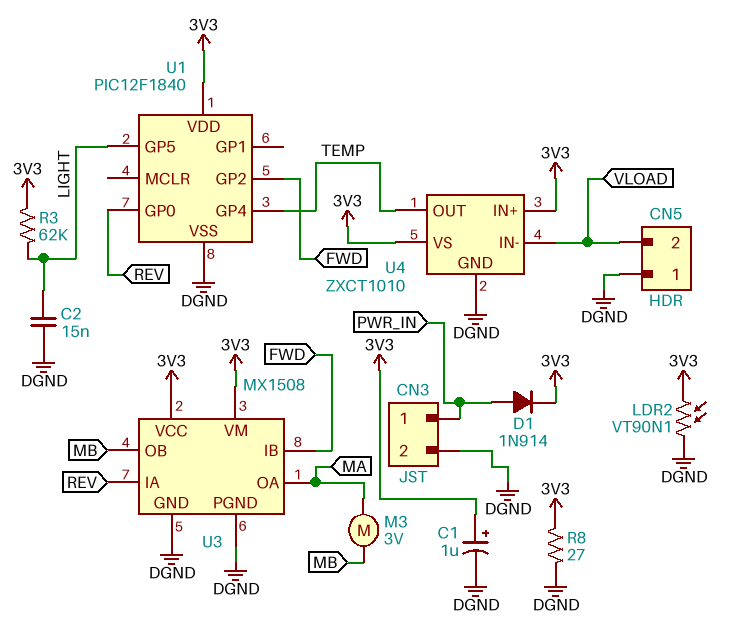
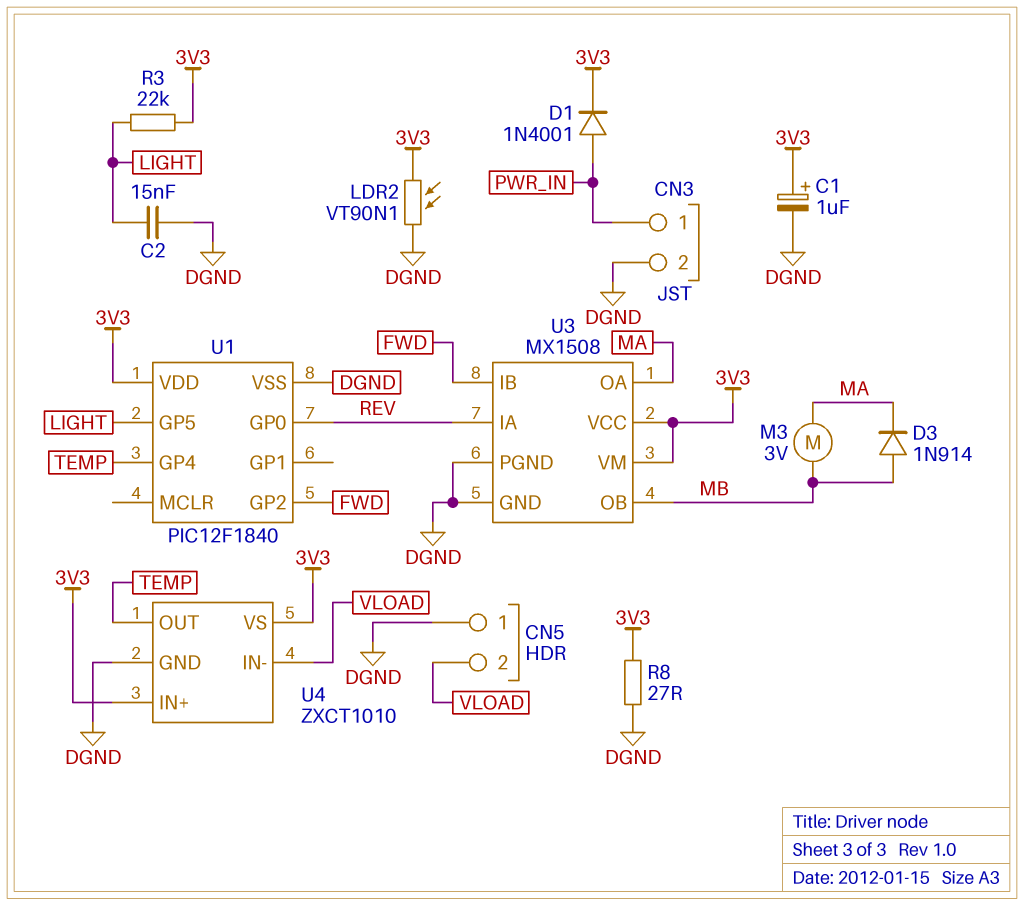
D1: diode 1N914 (A PWR_IN, K 3V3) -> diode 1N4001 (A PWR_IN, K 3V3)
D3: none -> diode 1N914 (A MB, K MA)
R3: 62k (3V3, LIGHT) -> 22k (3V3, LIGHT)

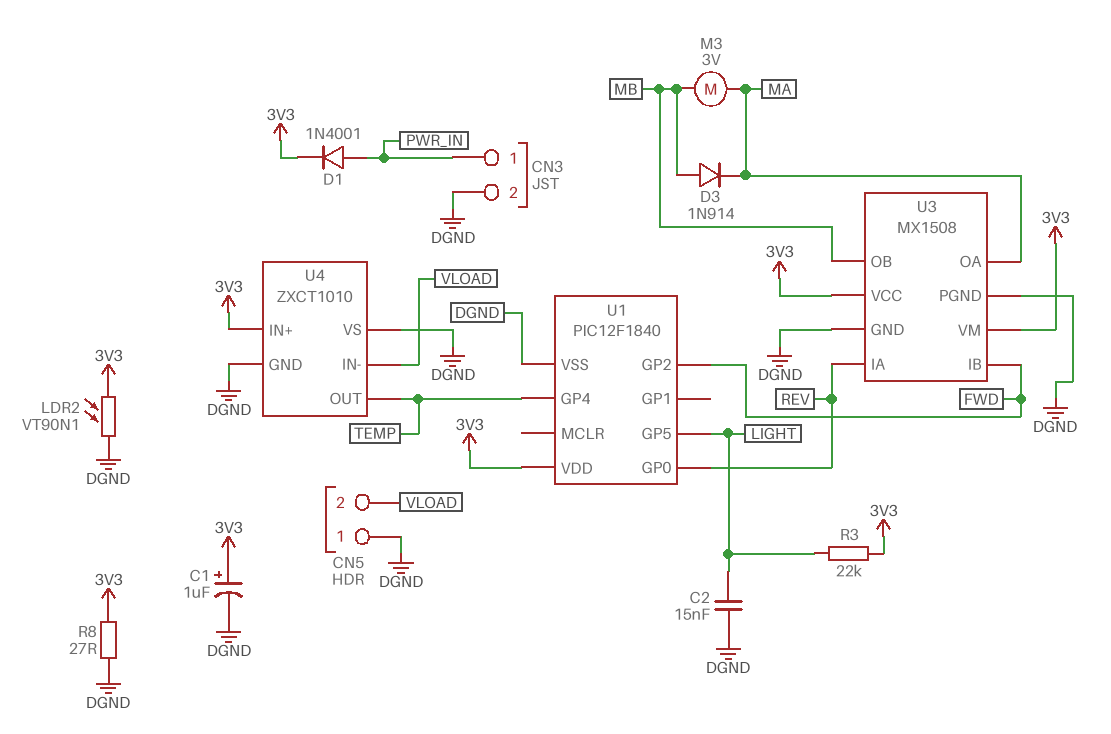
U4 pin VS: 3V3 -> DGND

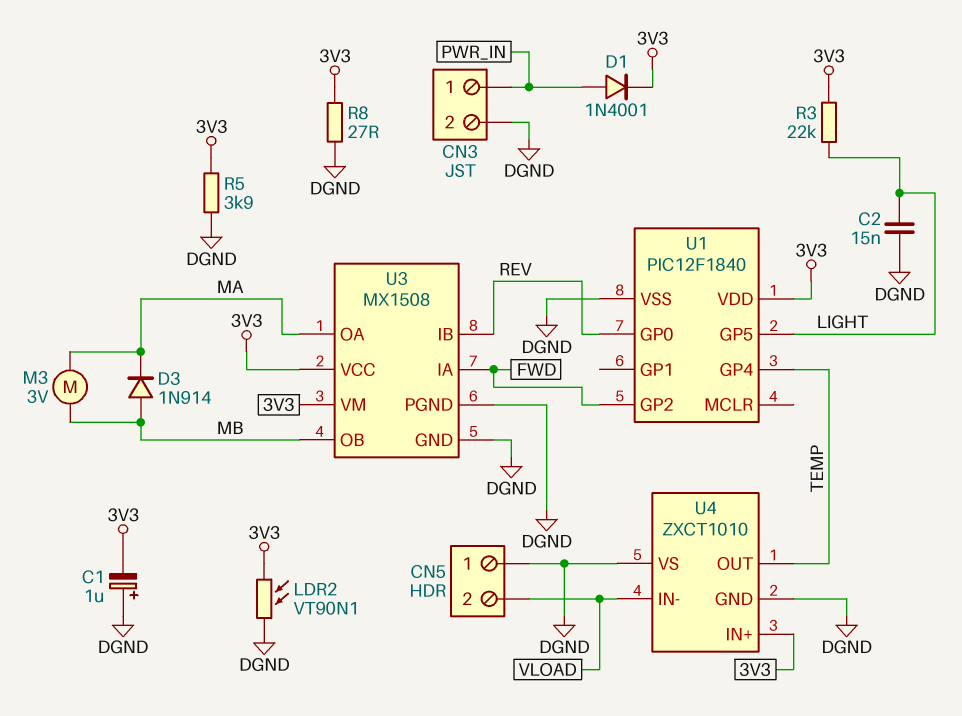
C1: 1uF (plus 3V3, minus DGND) -> 1uF (plus DGND, minus 3V3)
R5: none -> 3.9k (3V3, DGND)
U3 pin IA: REV -> FWD
U3 pin IB: FWD -> REV

